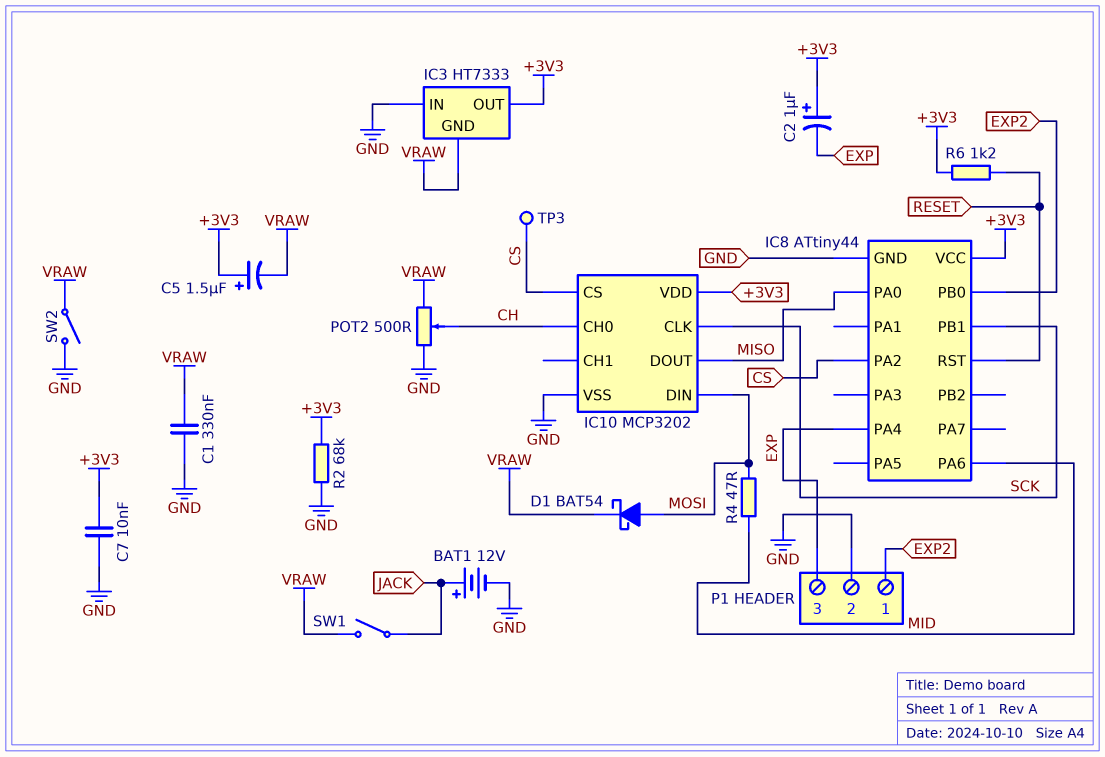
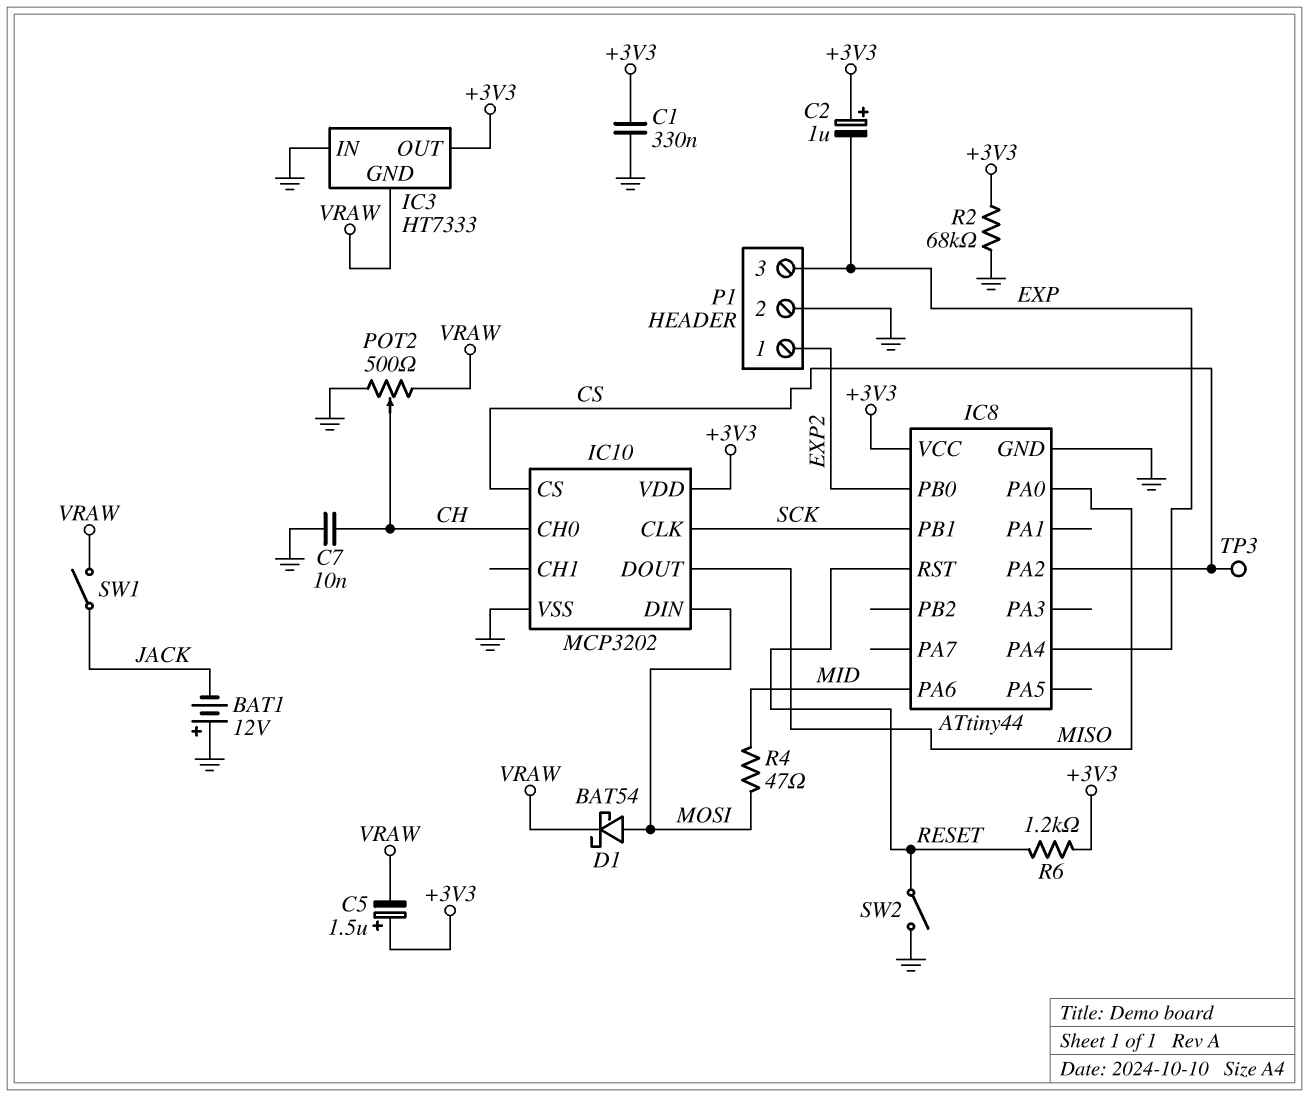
BAT1: 12V (plus JACK, minus GND) -> 12V (plus GND, minus JACK)
C1: 330nF (GND, VRAW) -> 330nF (+3V3, GND)
C7: 10nF (+3V3, GND) -> 10nF (CH, GND)
SW2: switch (GND, VRAW) -> switch (GND, RESET)

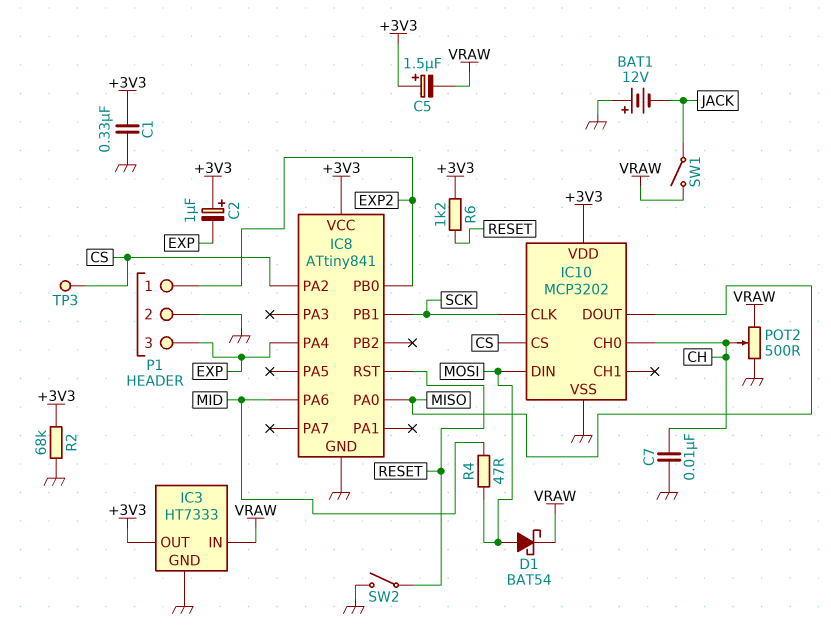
IC3 pin GND: VRAW -> GND
IC3 pin IN: GND -> VRAW
IC8: ATtiny44 -> ATtiny841

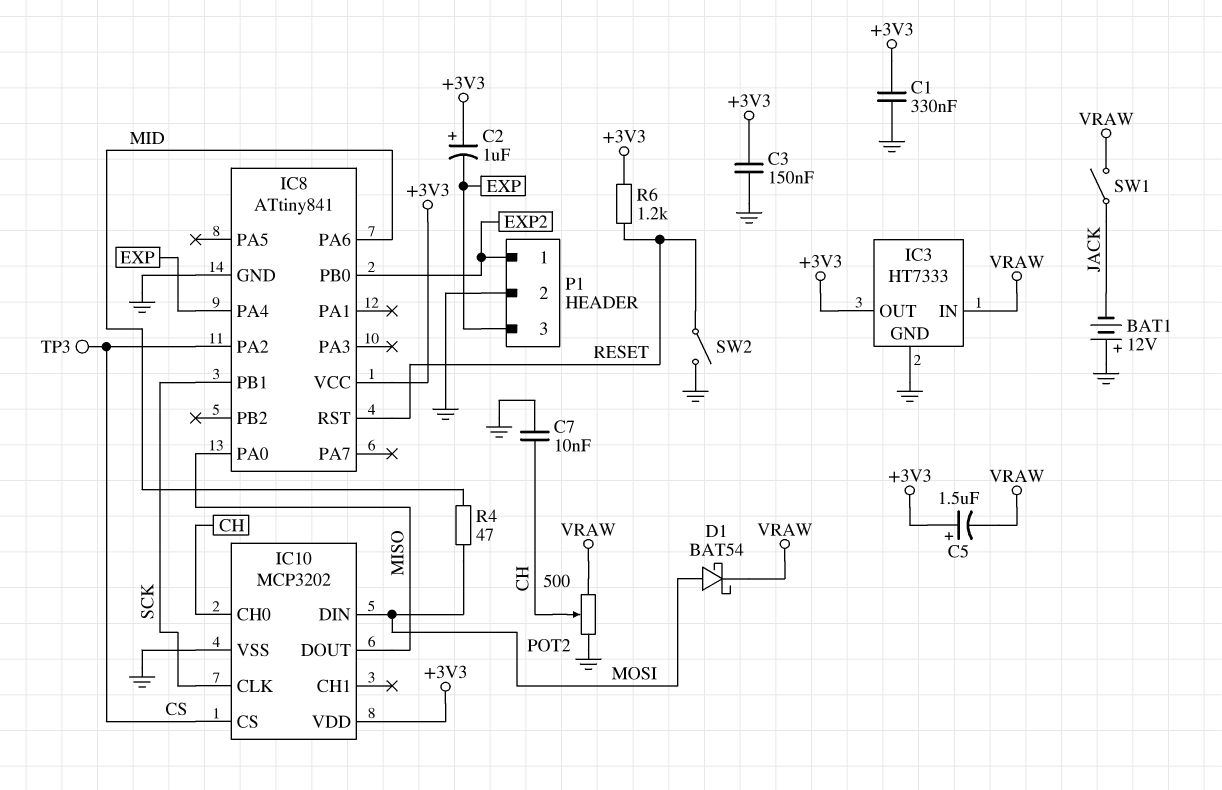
C3: none -> 150nF (+3V3, GND)
R2: 68k (+3V3, GND) -> none

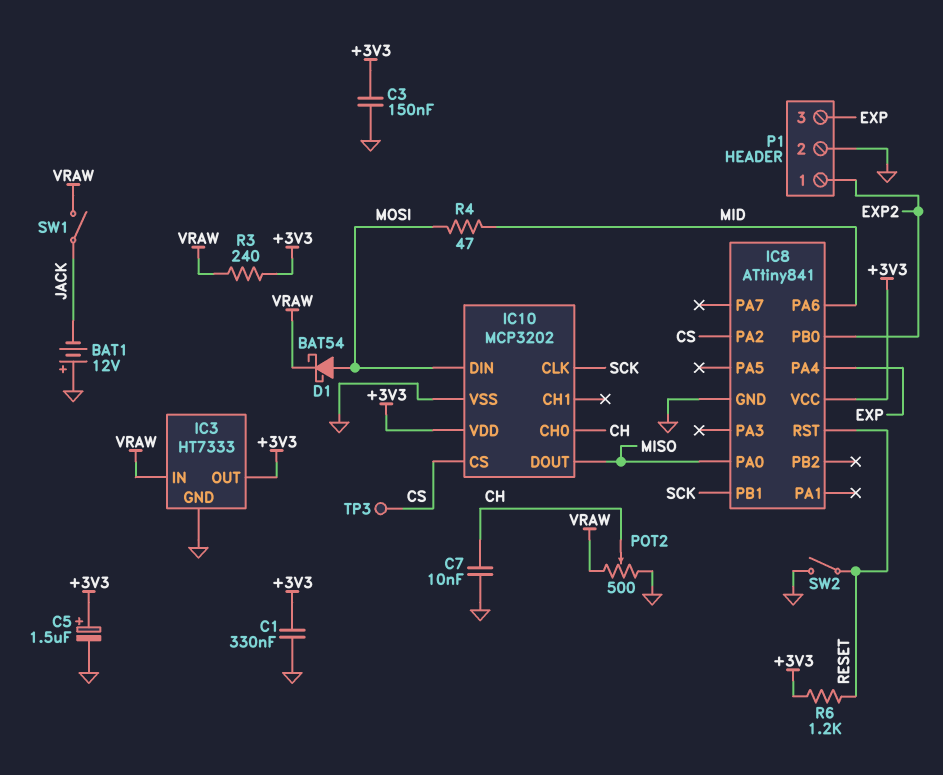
C2: 1uF (plus +3V3, minus EXP) -> none
C5: 1.5uF (plus +3V3, minus VRAW) -> 1.5uF (plus +3V3, minus GND)
R3: none -> 240 (+3V3, VRAW)

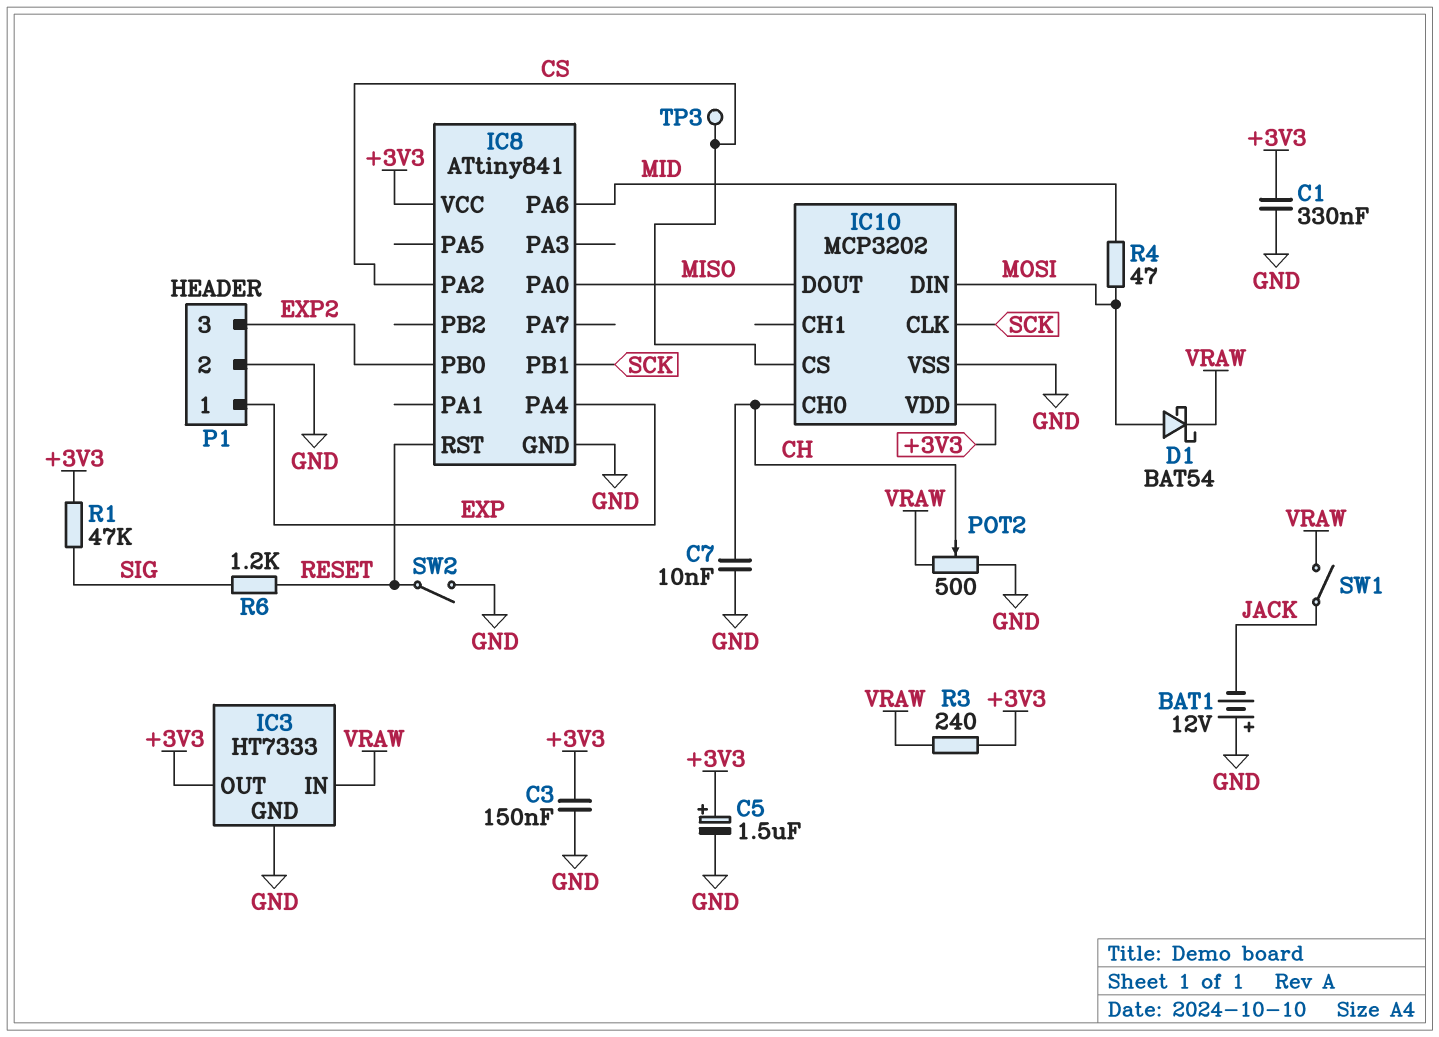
P1 pin 1: EXP2 -> EXP
P1 pin 3: EXP -> EXP2
R1: none -> 47k (+3V3, SIG)
R6: 1.2k (+3V3, RESET) -> 1.2k (RESET, SIG)

